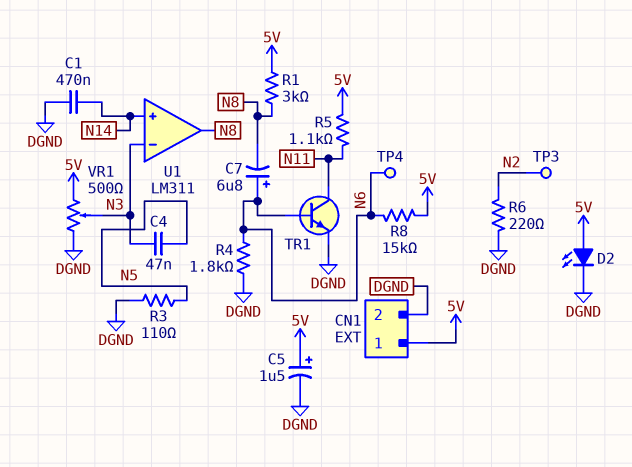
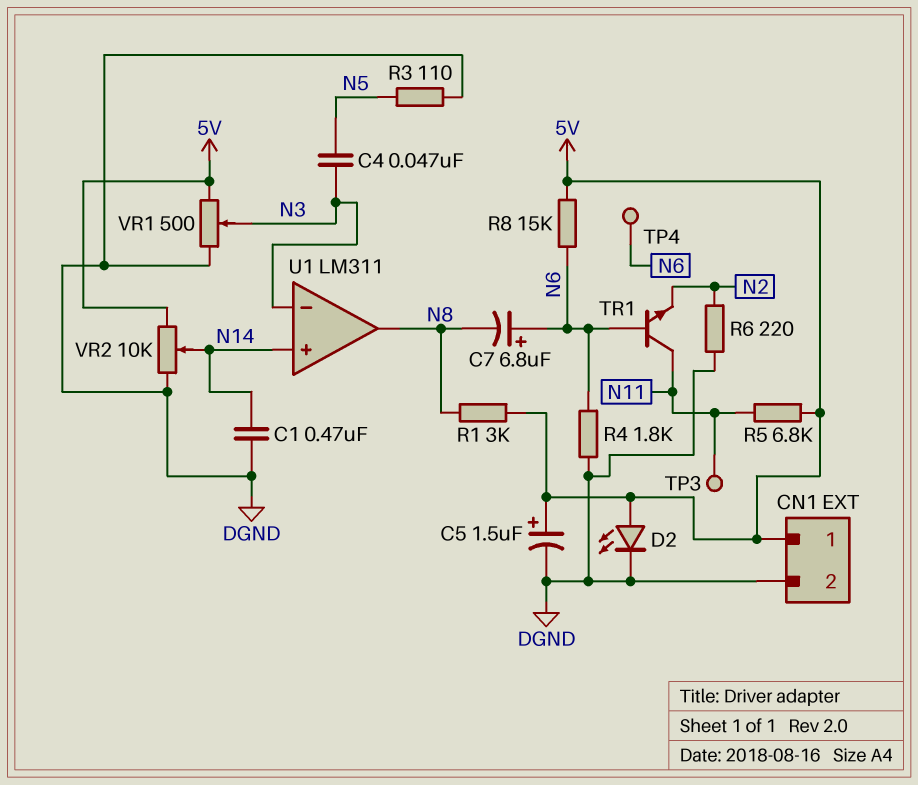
R5: 1.1k (5V, N11) -> 6.8k (5V, N11)
TP3: test point (N2) -> test point (N11)
TR1: NPN (B N6, C N11, E DGND) -> NPN (B N6, C N11, E N2)
VR2: none -> 10k (5V, DGND, wiper N14)

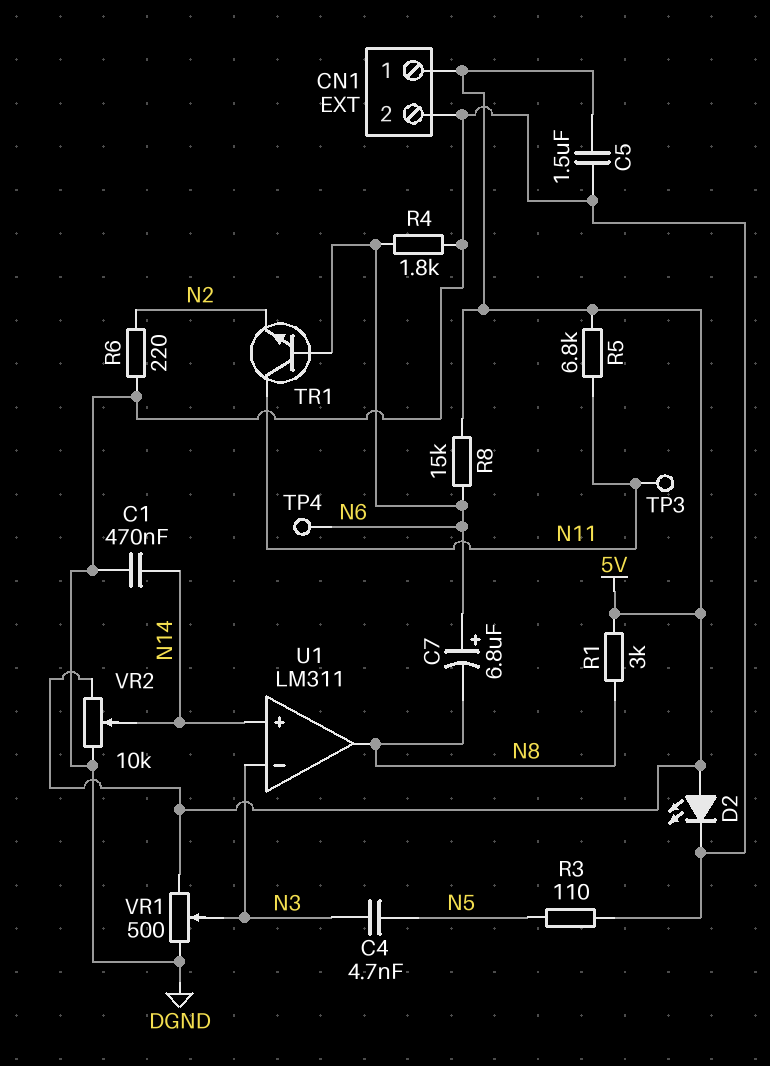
C4: 47nF (N3, N5) -> 4.7nF (N3, N5)
C5: 1.5uF (plus 5V, minus DGND) -> 1.5uF (5V, DGND)

